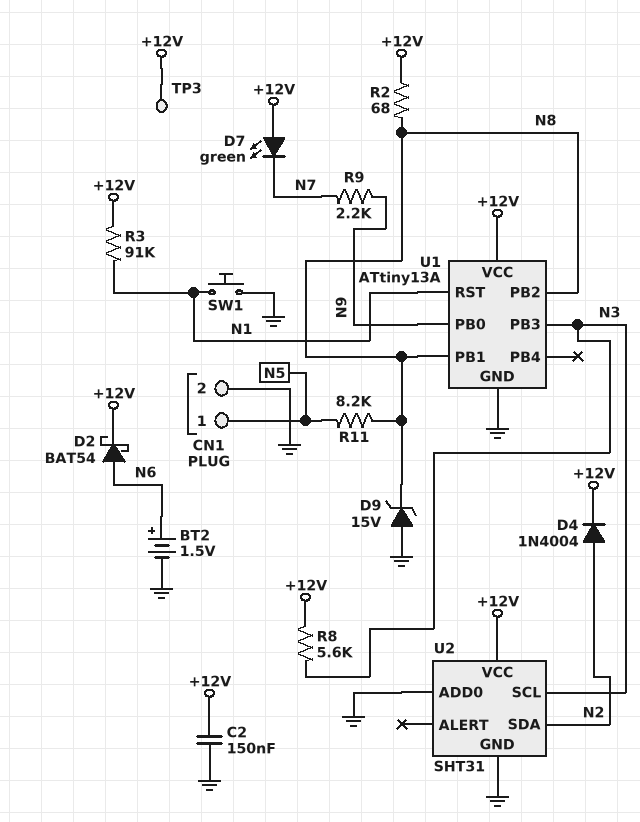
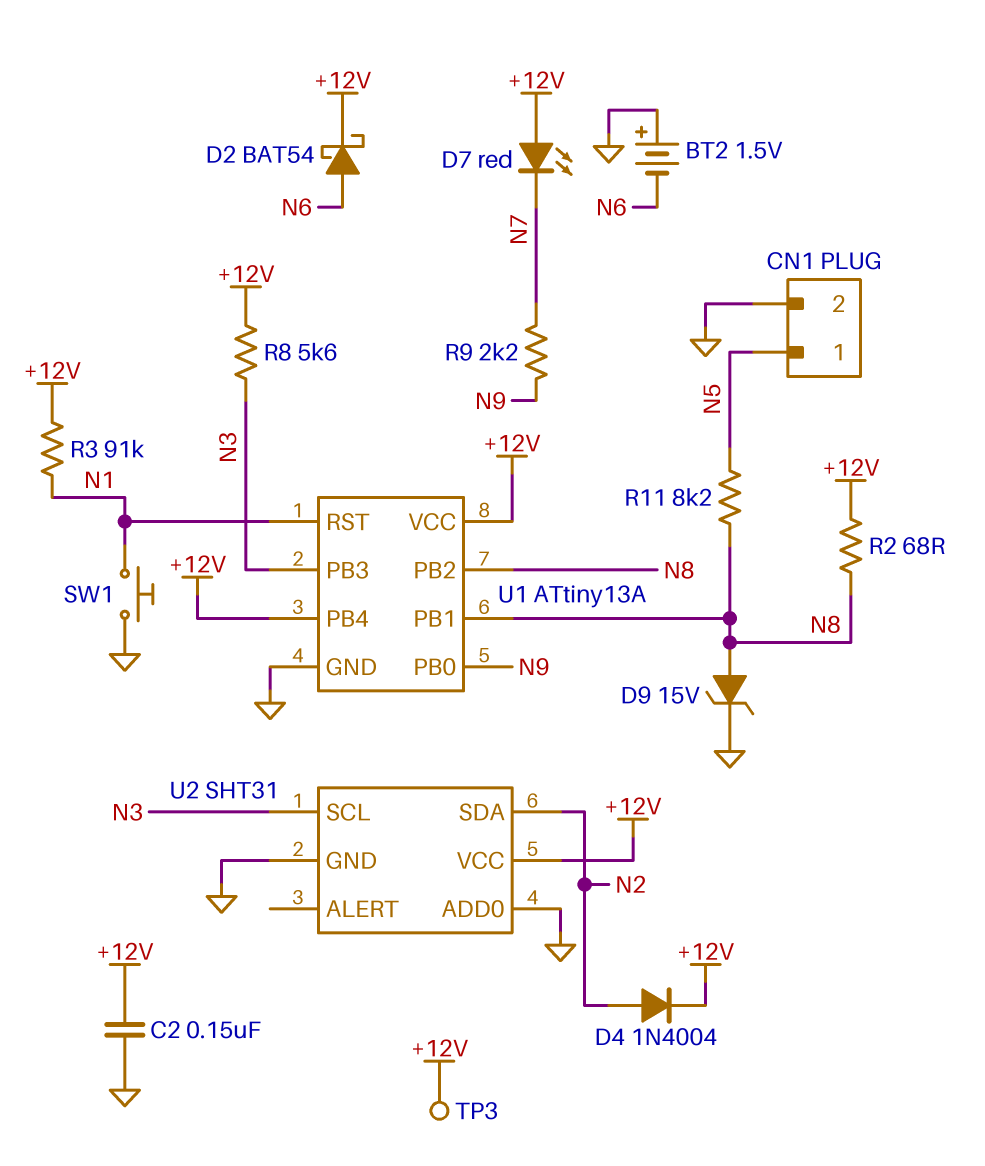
BT2: 1.5V (plus N6, minus GND) -> 1.5V (plus GND, minus N6)
D7: LED green (A +12V, K N7) -> LED red (A +12V, K N7)
D9: zener 15V (A GND, K N8) -> zener 15V (A N8, K GND)
U1 pin PB4: none -> +12V

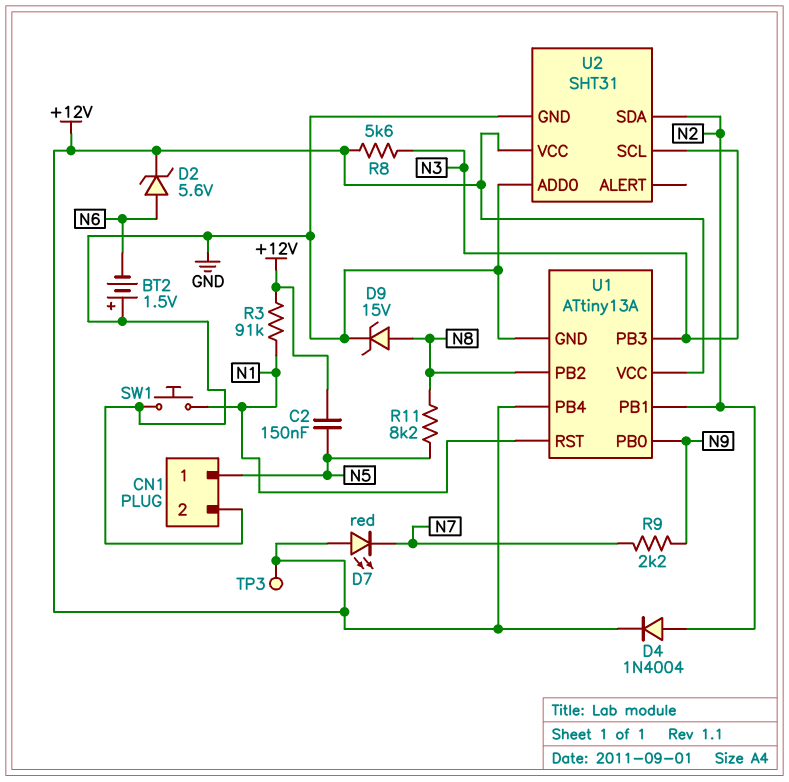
C2: 150nF (+12V, GND) -> 150nF (+12V, N5)
D2: schottky BAT54 (A N6, K +12V) -> zener 5.6V (A N6, K +12V)
R2: 68 (+12V, N8) -> none
U1 pin PB1: N8 -> N2

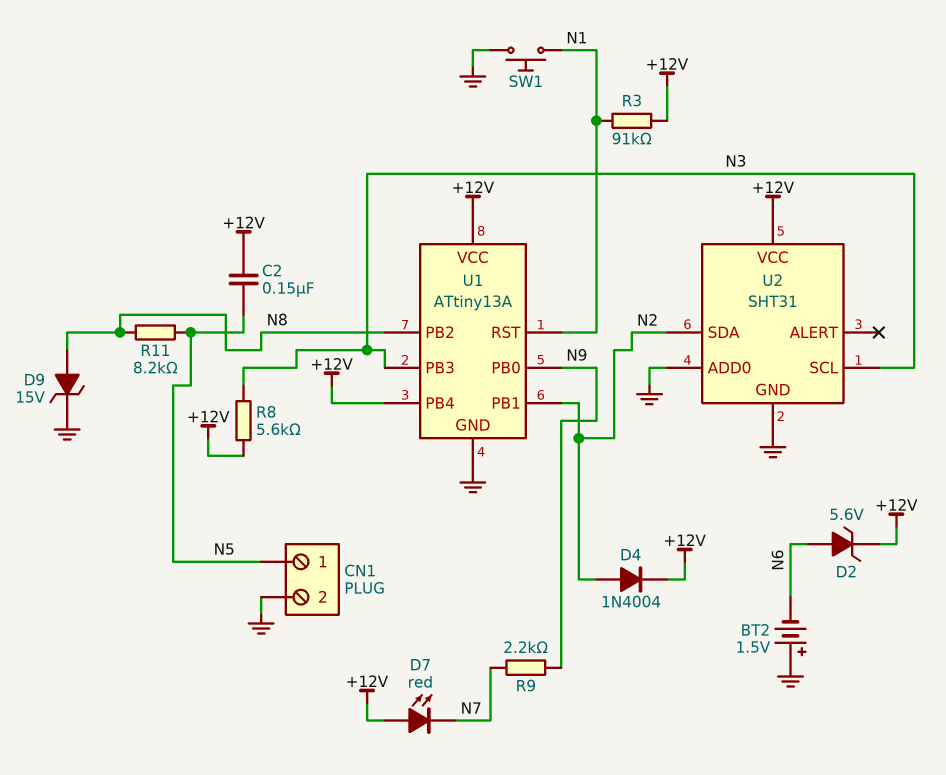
TP3: test point (+12V) -> none

